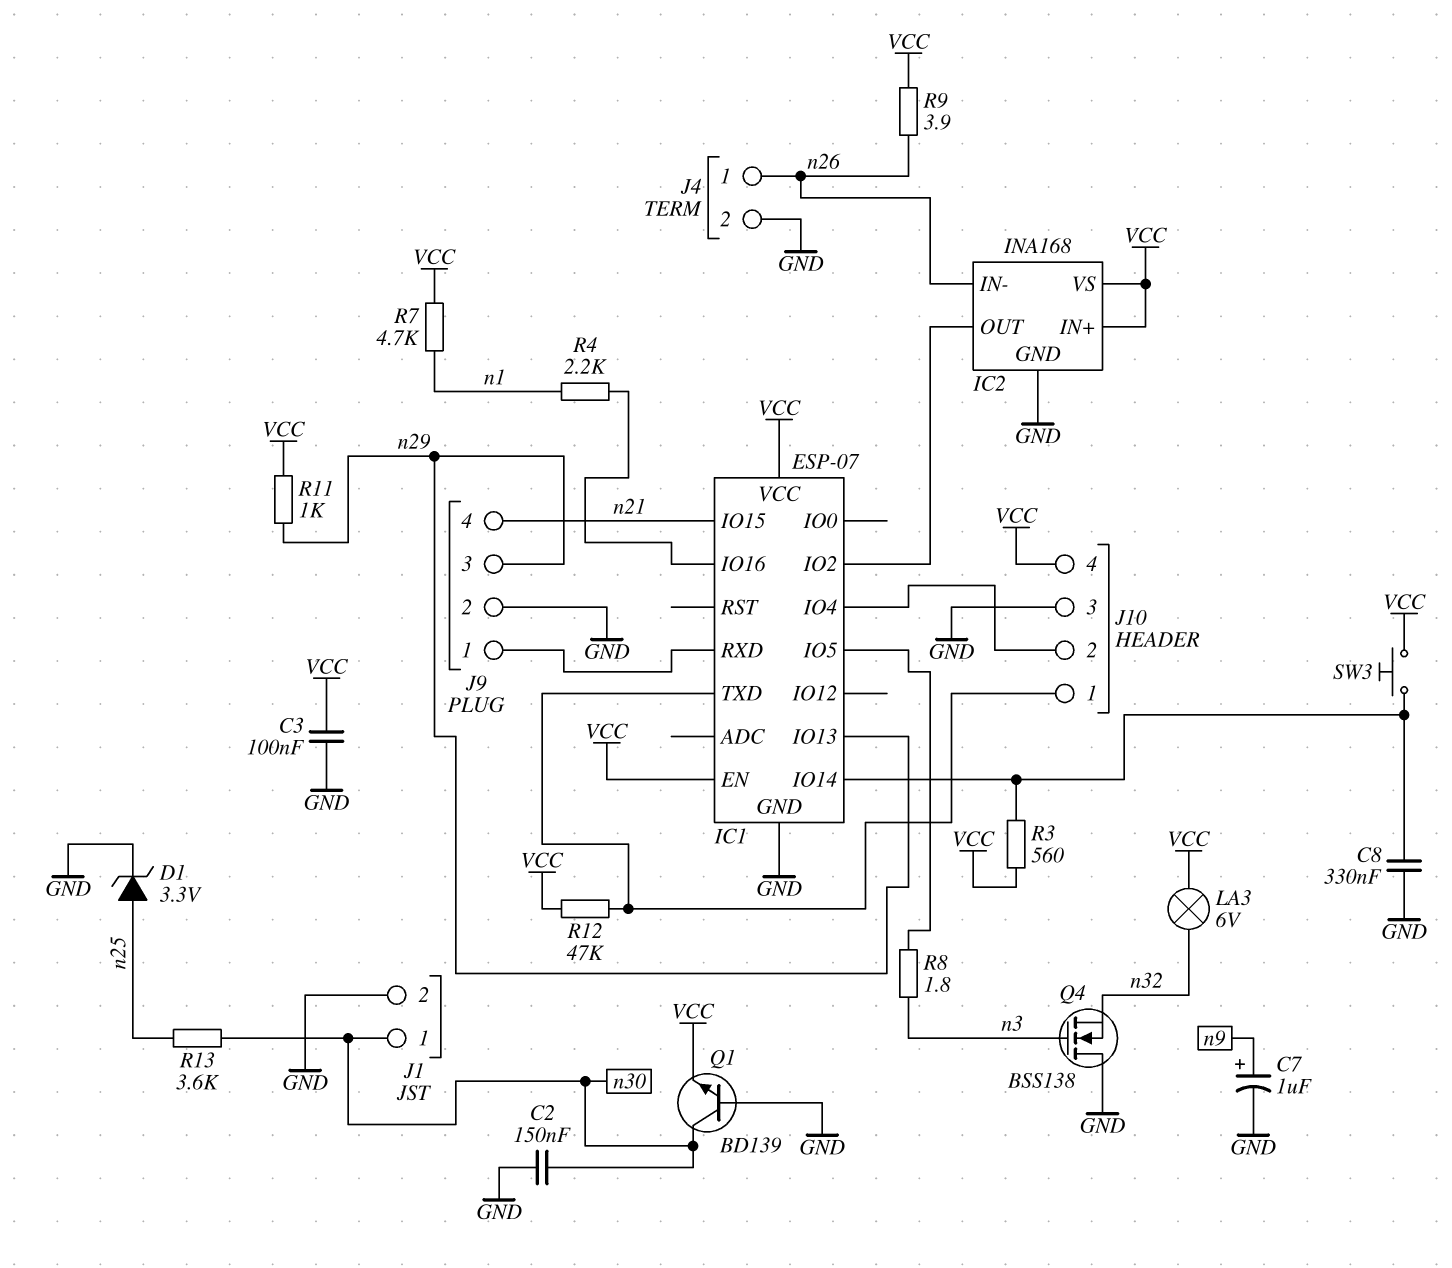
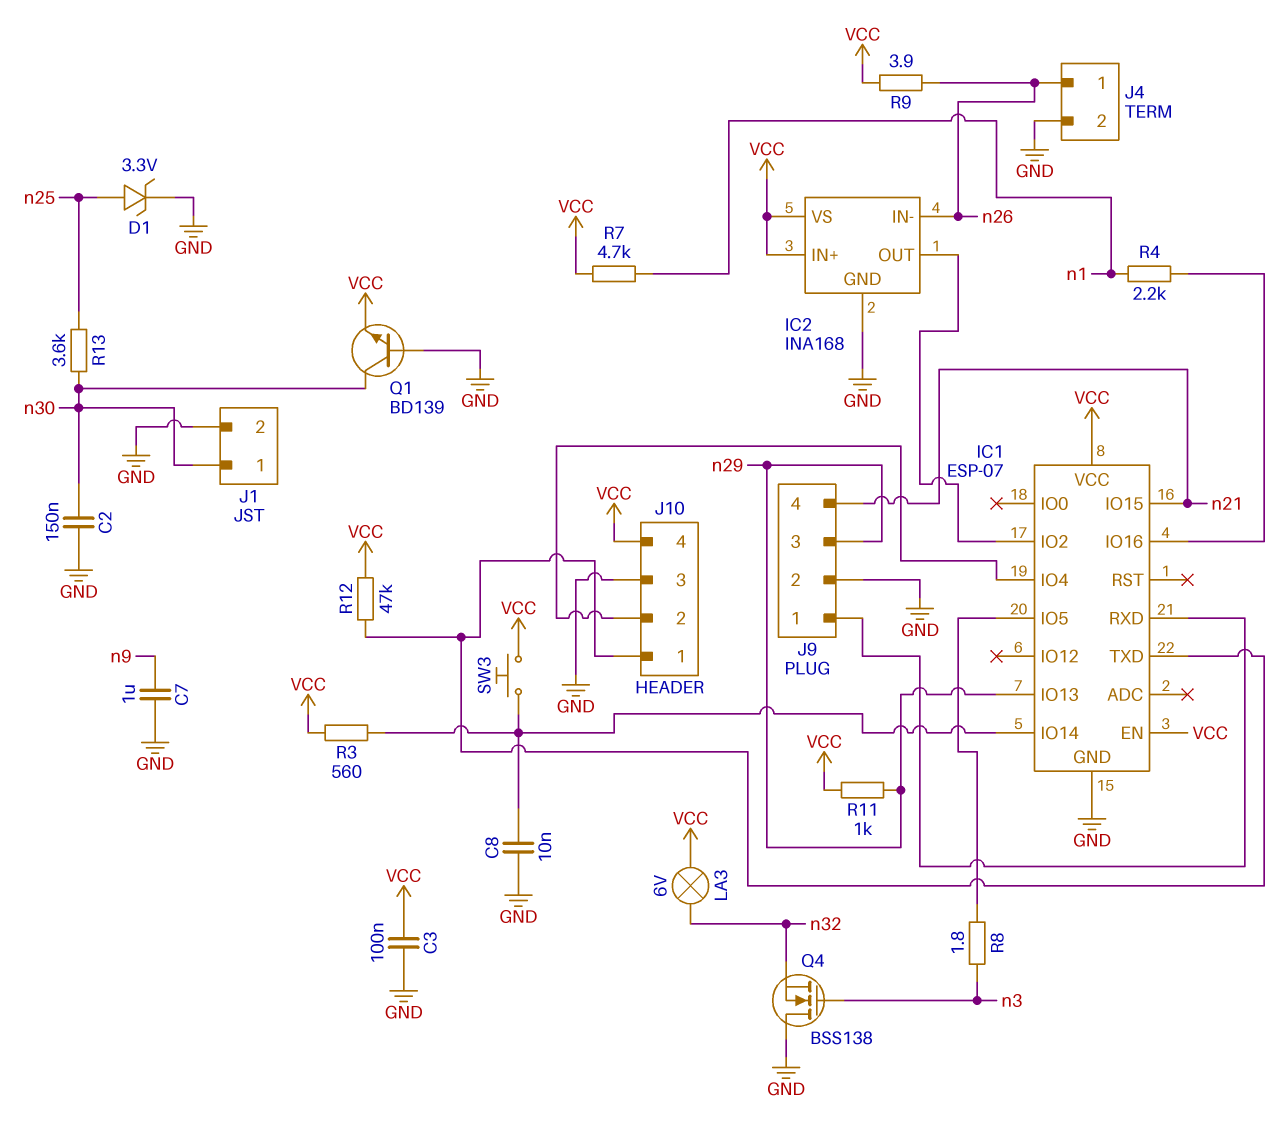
C7: 1uF (plus n9, minus GND) -> 1uF (GND, n9)
C8: 330nF (GND, IC1/IO14) -> 10nF (GND, IC1/IO14)

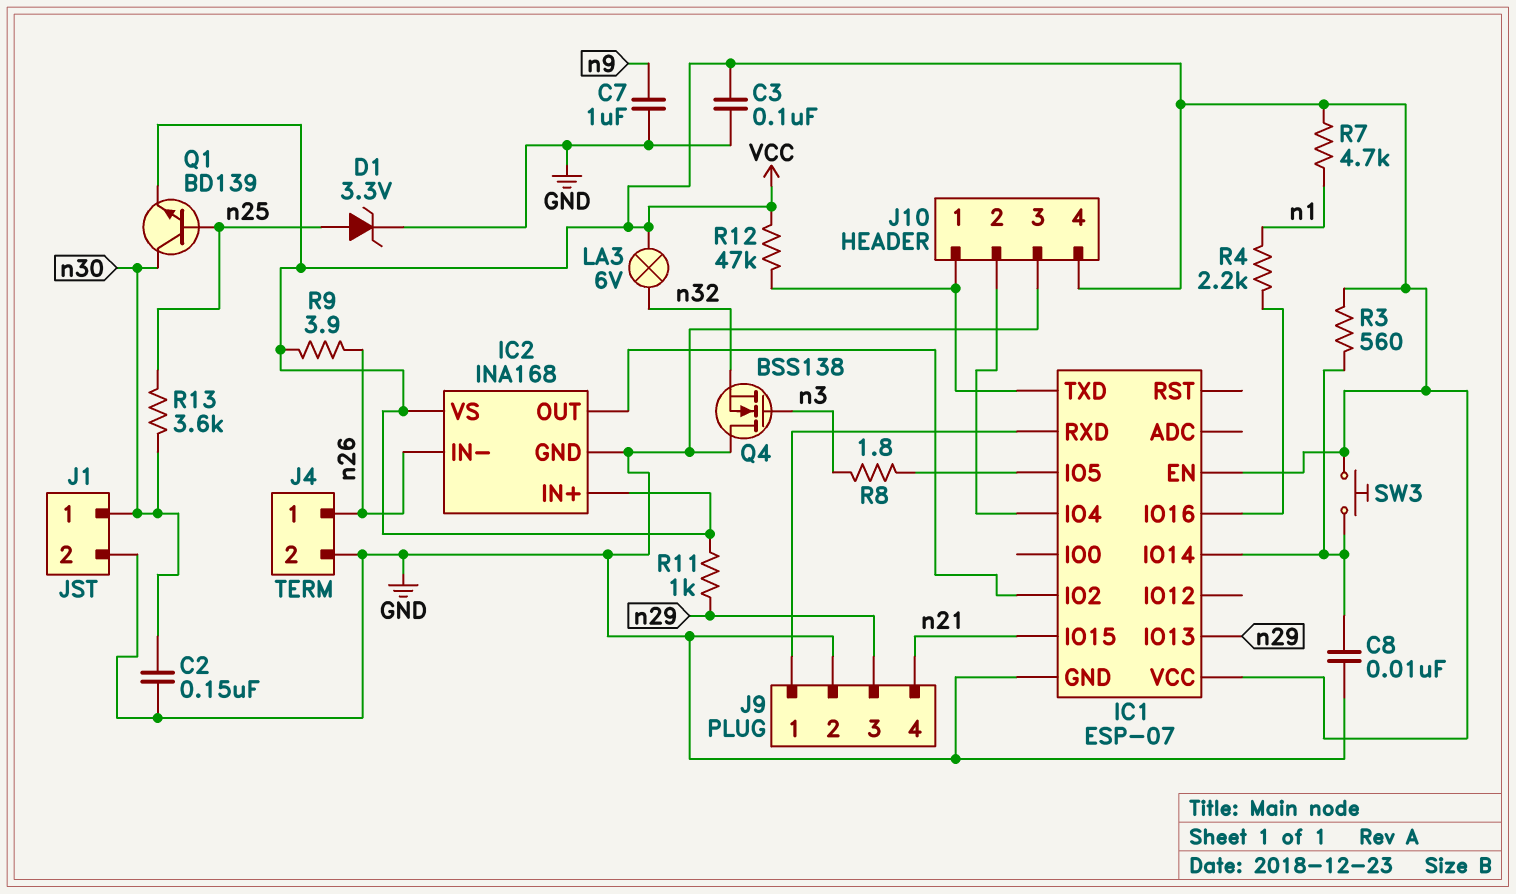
Q1: NPN BD139 (B GND, C n30, E VCC) -> NPN BD139 (B n25, C n30, E VCC)

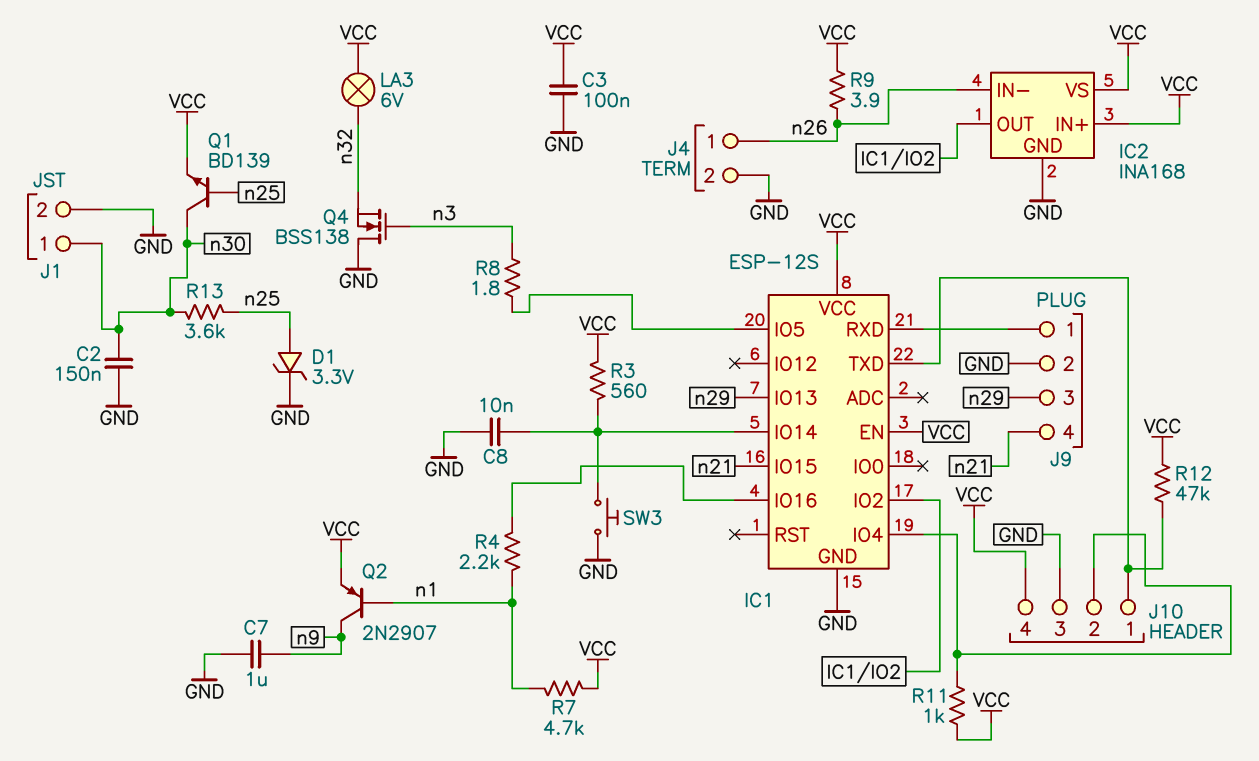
IC1: ESP-07 -> ESP-12S
Q2: none -> PNP 2N2907 (B n1, C n9, E VCC)
R11: 1k (VCC, n29) -> 1k (IC1/IO4, VCC)
SW3: button (IC1/IO14, VCC) -> button (GND, IC1/IO14)

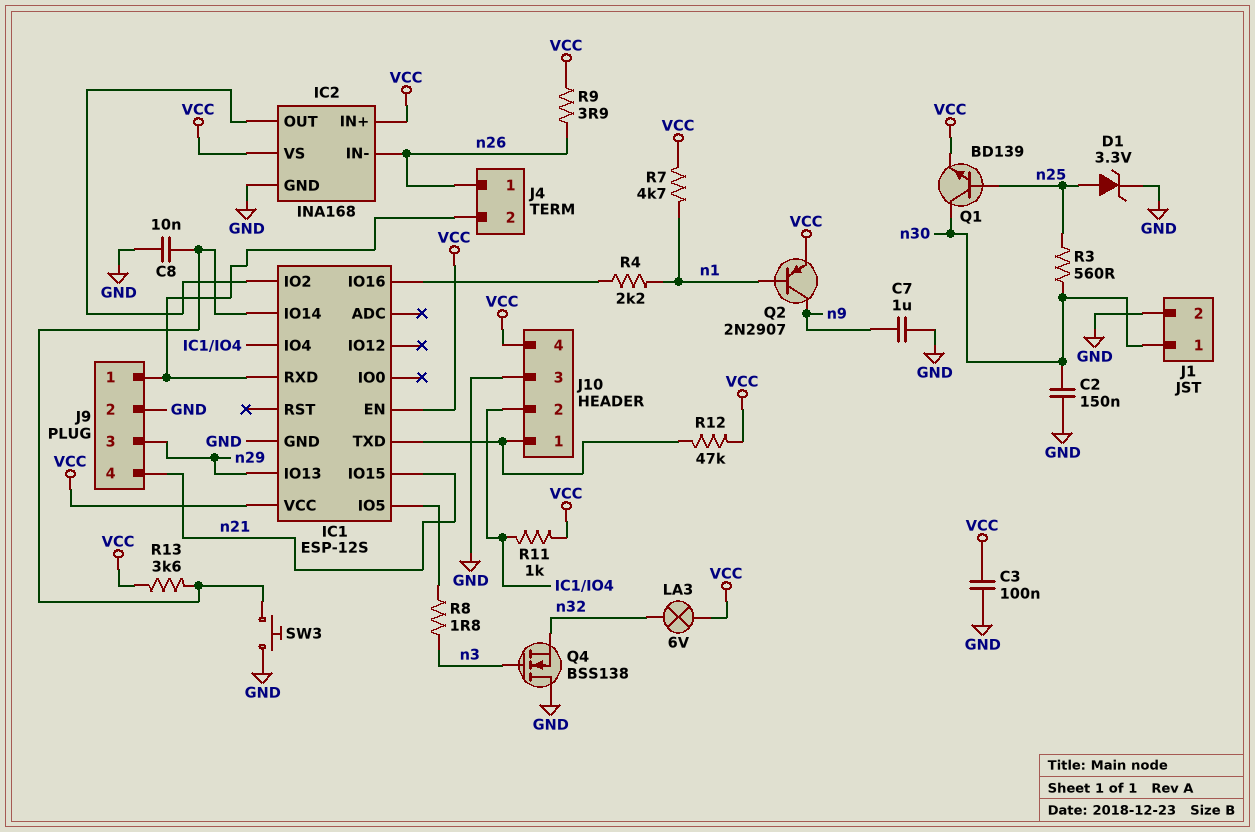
J4 pin 2: GND -> IC1/RXD
R3: 560 (IC1/IO14, VCC) -> 560 (n25, n30)
R13: 3.6k (n25, n30) -> 3.6k (IC1/IO14, VCC)

